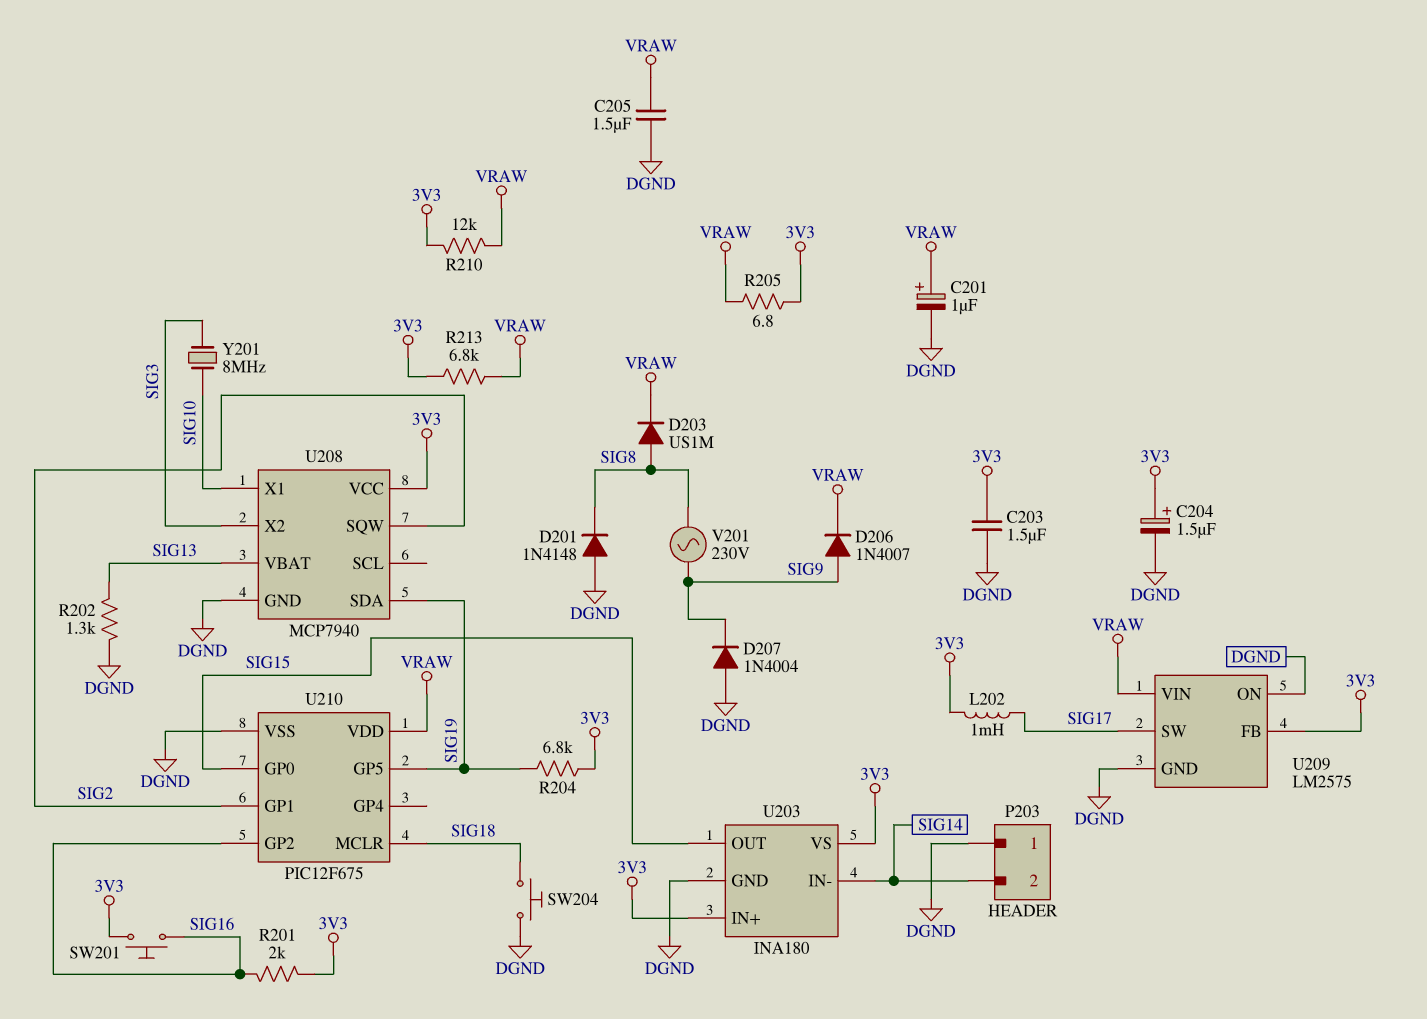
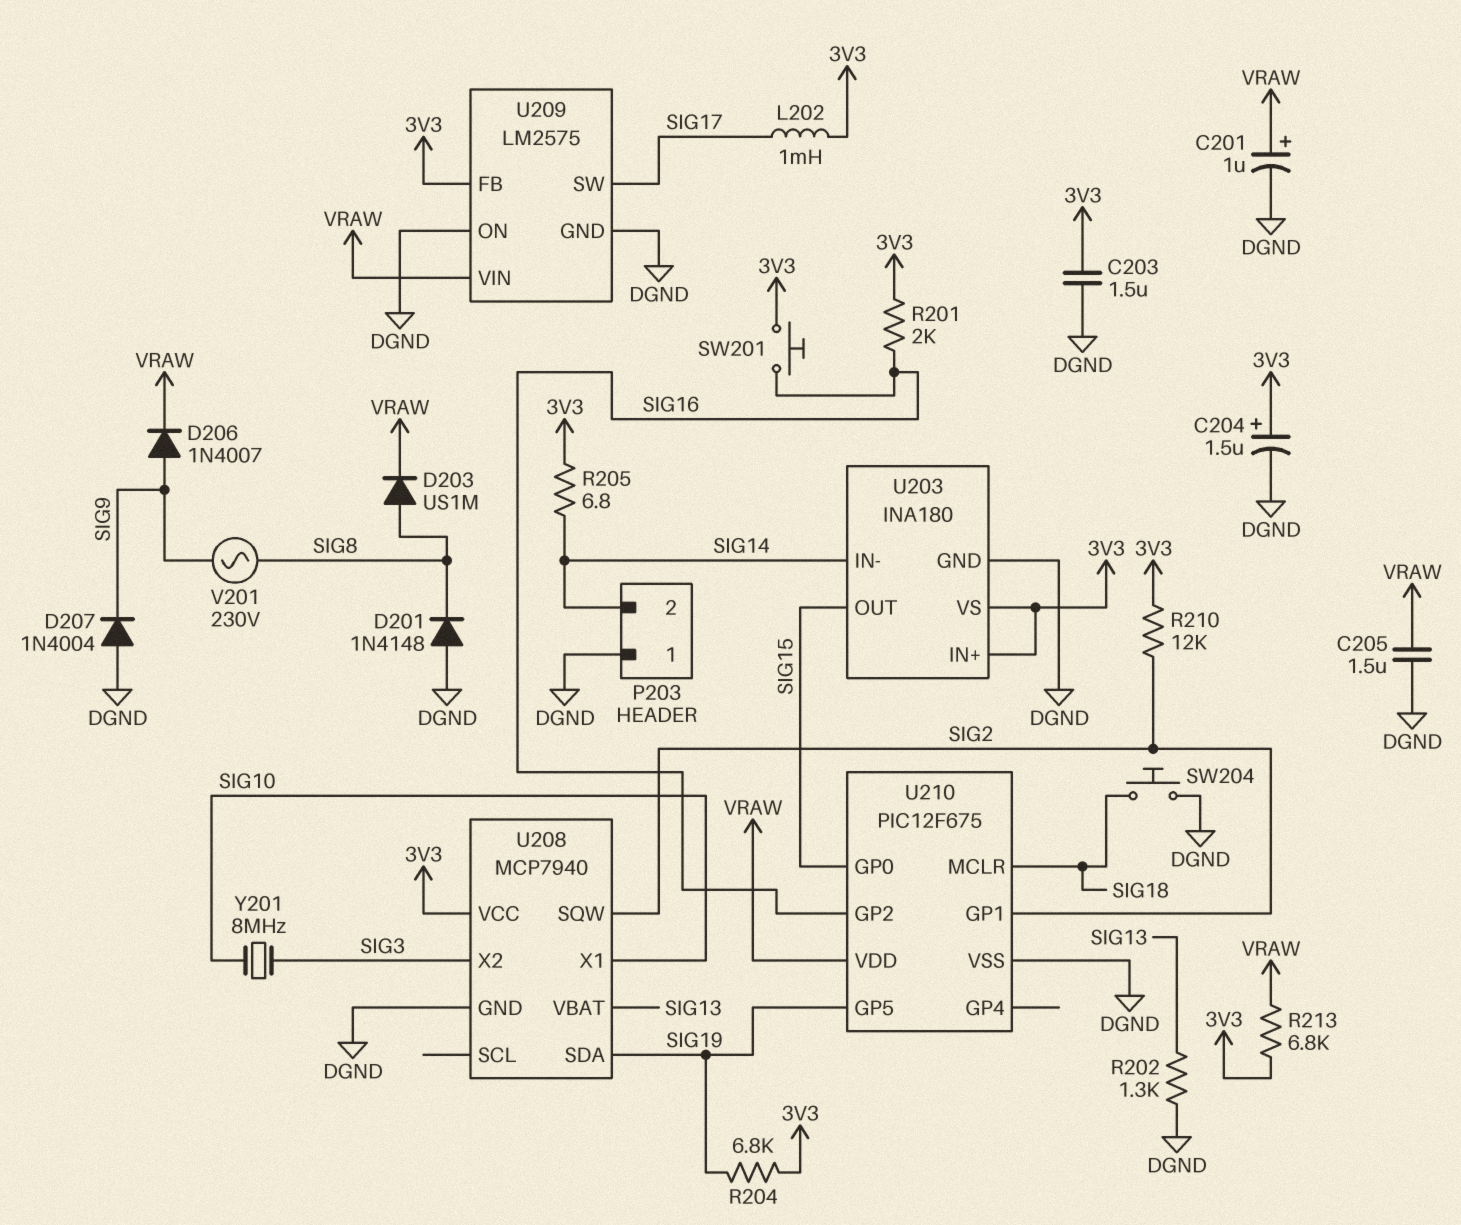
R205: 6.8 (3V3, VRAW) -> 6.8 (3V3, SIG14)
R210: 12k (3V3, VRAW) -> 12k (3V3, SIG2)

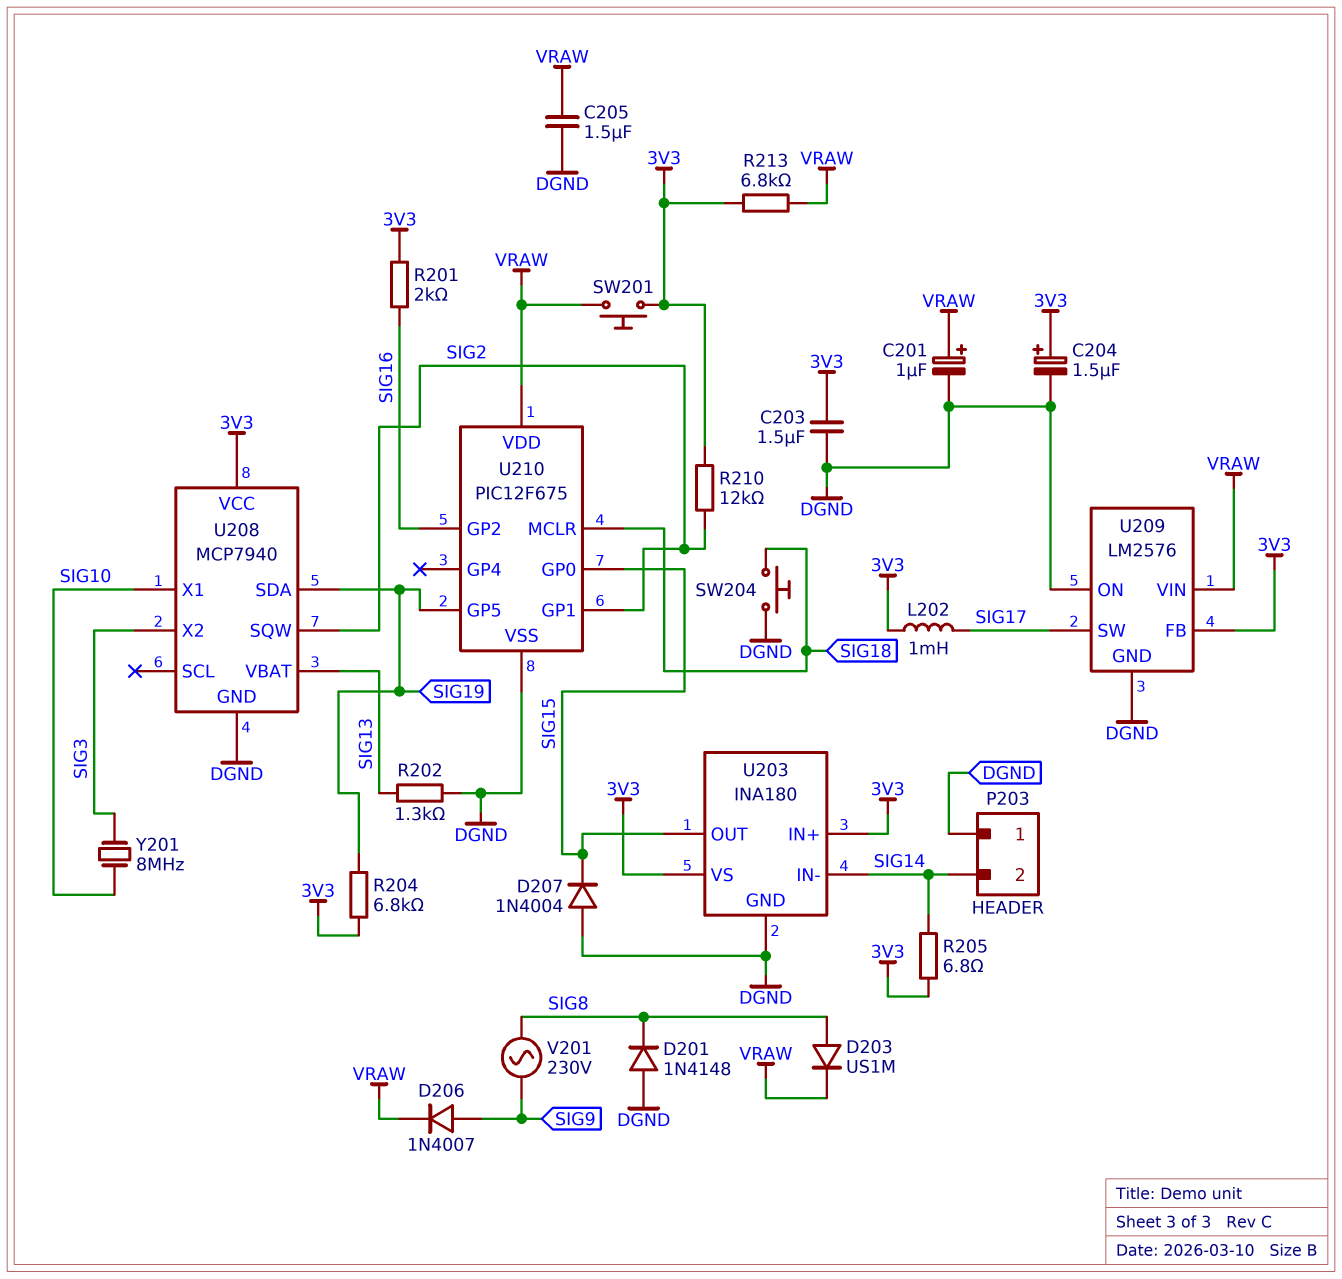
D207: diode 1N4004 (A DGND, K SIG9) -> diode 1N4004 (A DGND, K SIG15)
SW201: button (3V3, SIG16) -> button (3V3, VRAW)
U209: LM2575 -> LM2576

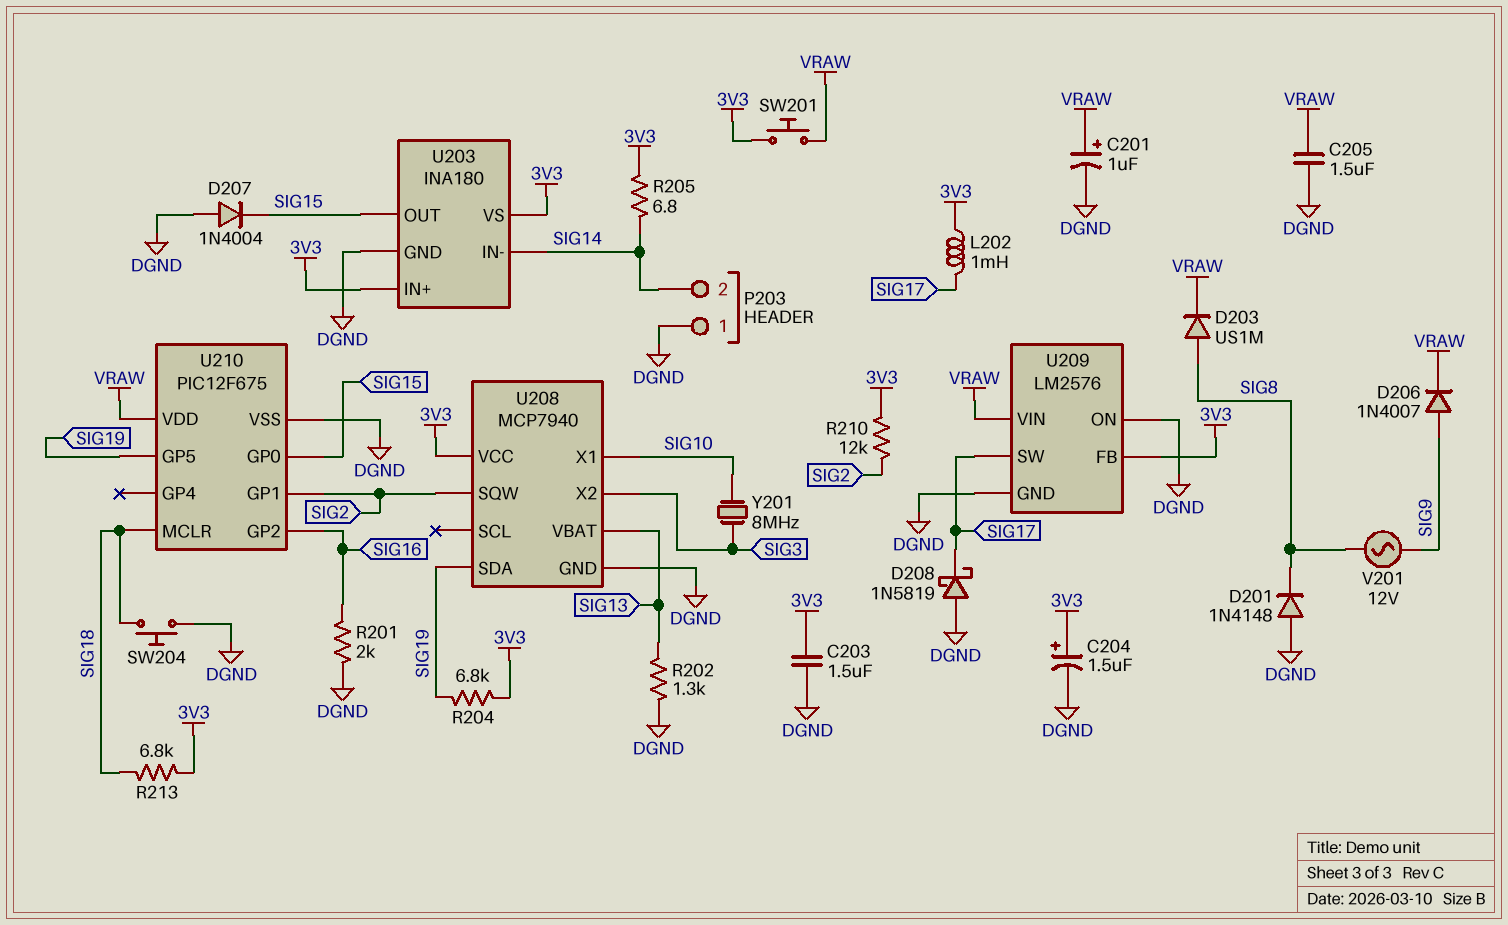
D208: none -> schottky 1N5819 (A DGND, K SIG17)
R201: 2k (3V3, SIG16) -> 2k (DGND, SIG16)
R213: 6.8k (3V3, VRAW) -> 6.8k (3V3, SIG18)
V201: AC 230V (SIG8, SIG9) -> AC 12V (SIG8, SIG9)

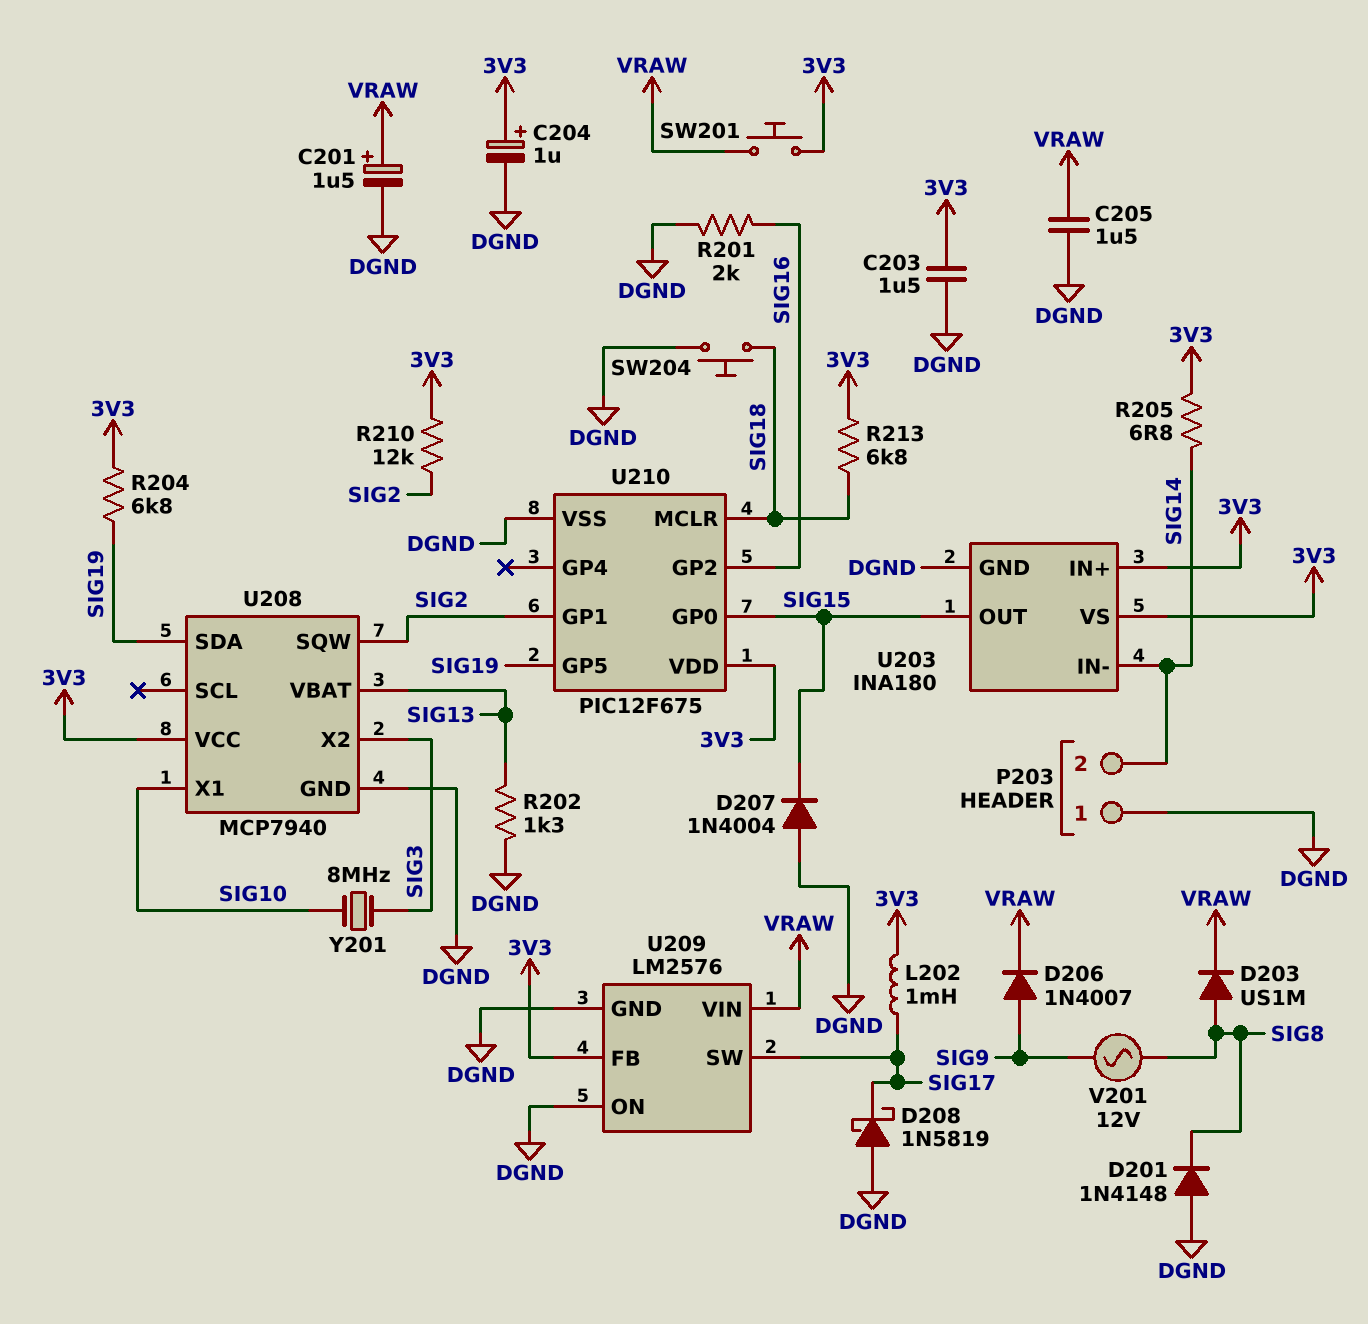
C201: 1uF (plus VRAW, minus DGND) -> 1.5uF (plus VRAW, minus DGND)
C204: 1.5uF (plus 3V3, minus DGND) -> 1uF (plus 3V3, minus DGND)
U210 pin VDD: VRAW -> 3V3

